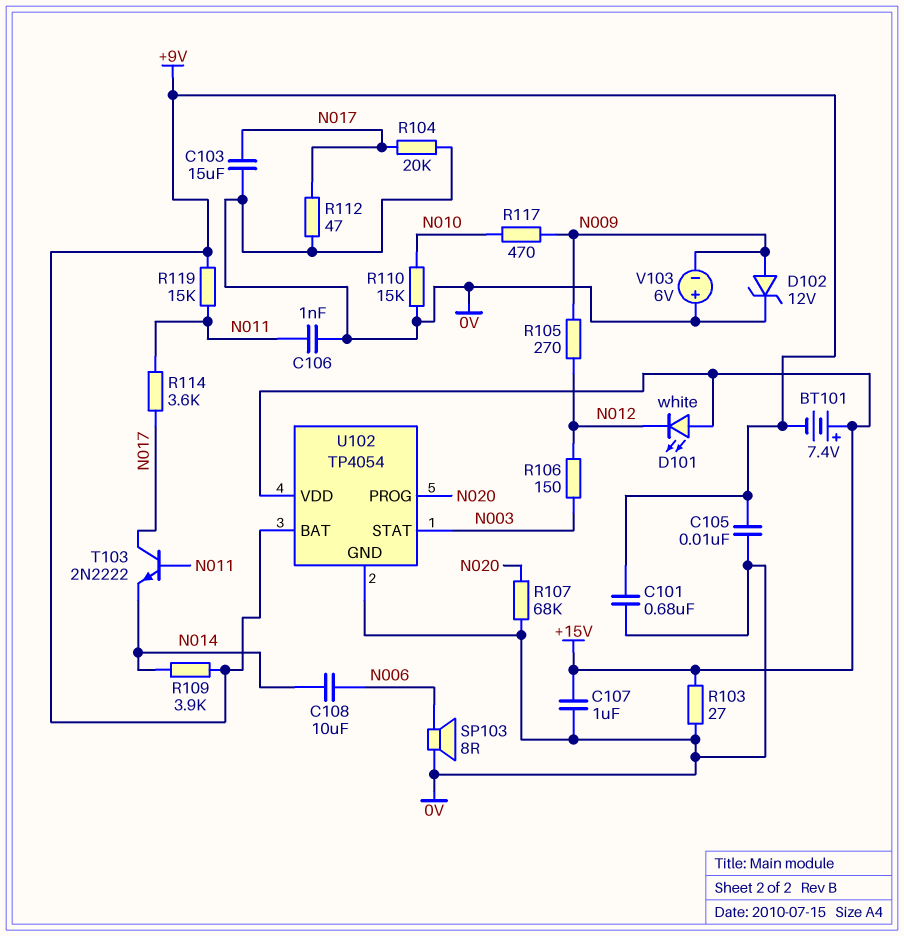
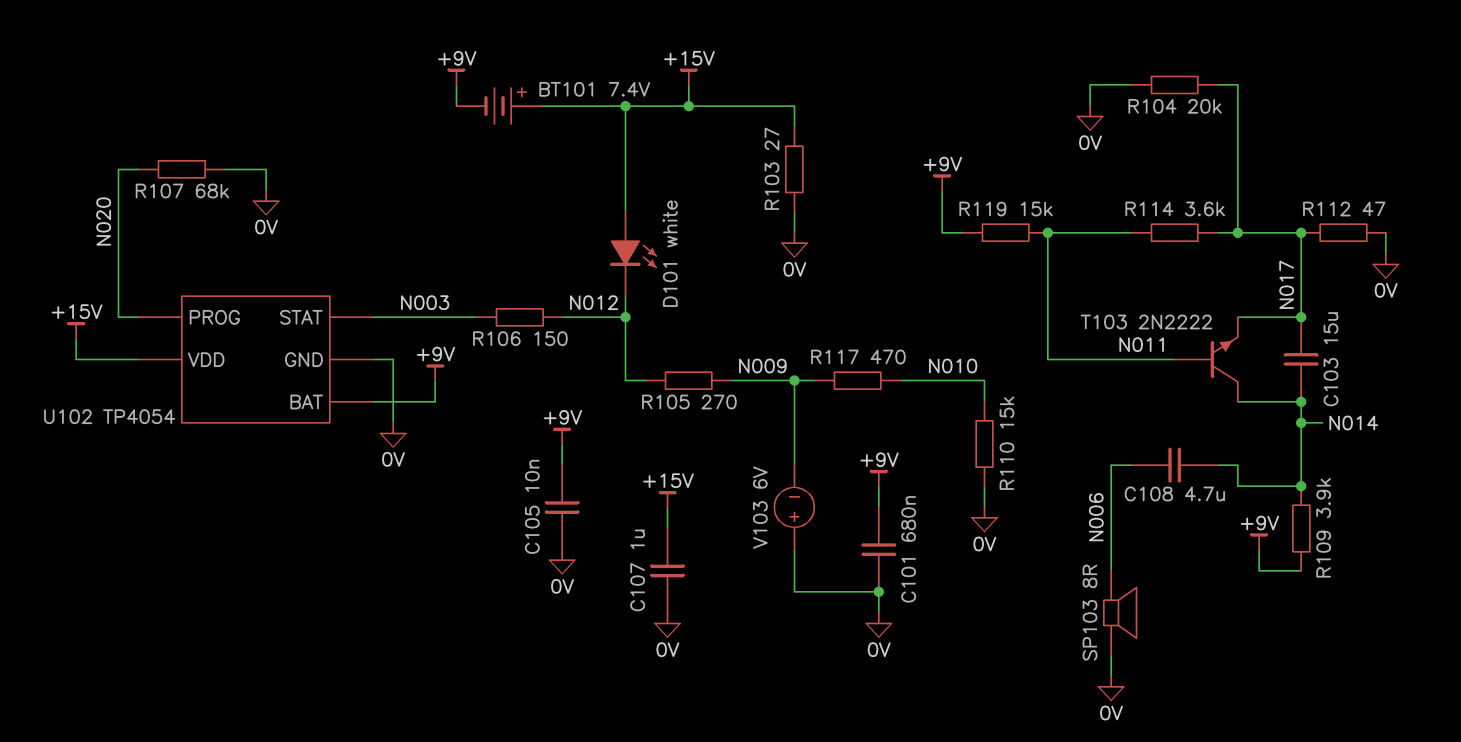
C103: 15uF (0V, N017) -> 15uF (N014, N017)
C106: 1nF (0V, N011) -> none
C108: 10uF (N006, N014) -> 4.7uF (N006, N014)
D102: zener 12V (A N009, K 0V) -> none
T103: NPN 2N2222 (B N011, C N017, E N014) -> NPN 2N2222 (B N011, C N014, E N017)

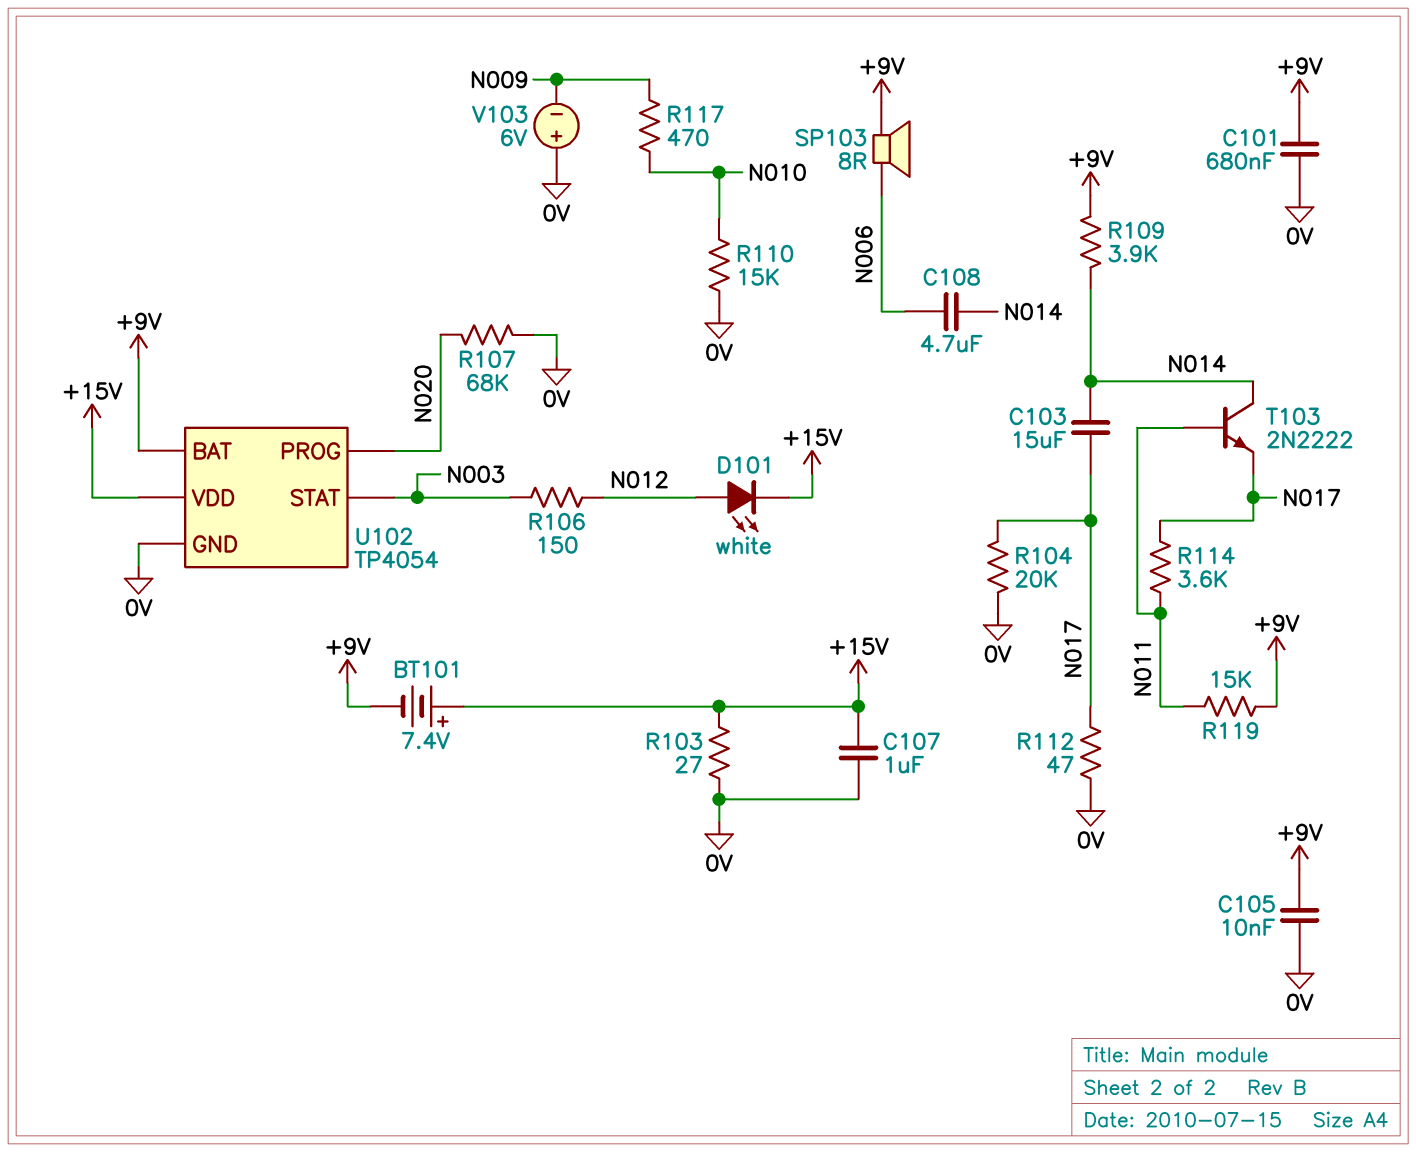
D101: LED white (A +15V, K N012) -> LED white (A N012, K +15V)
R105: 270 (N009, N012) -> none
SP103: speaker 8R (0V, N006) -> speaker 8R (+9V, N006)

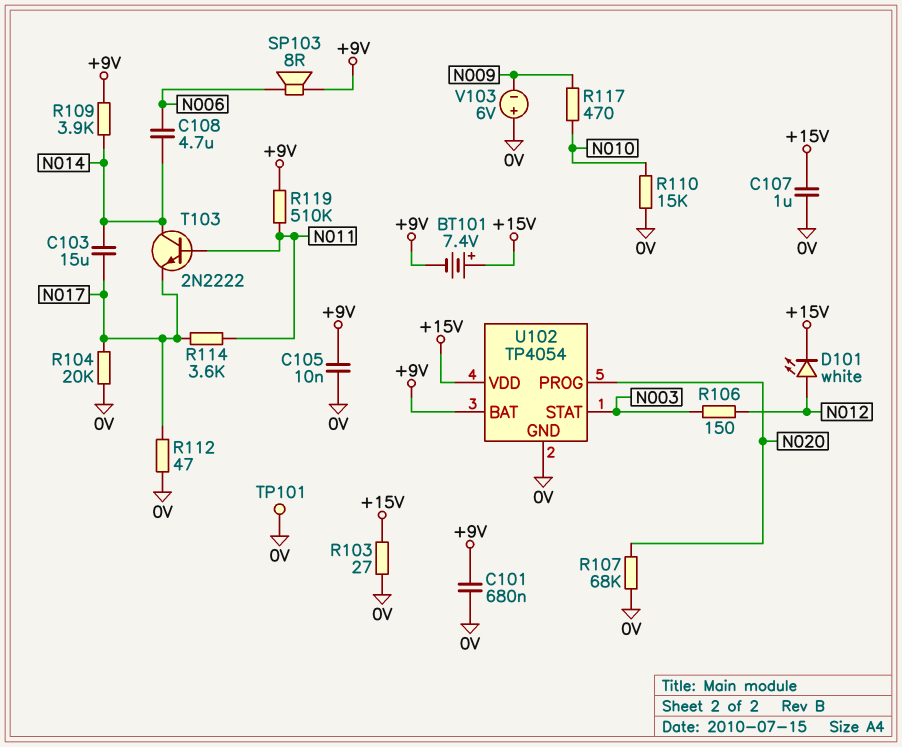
R119: 15k (+9V, N011) -> 510k (+9V, N011)
TP101: none -> test point (0V)

